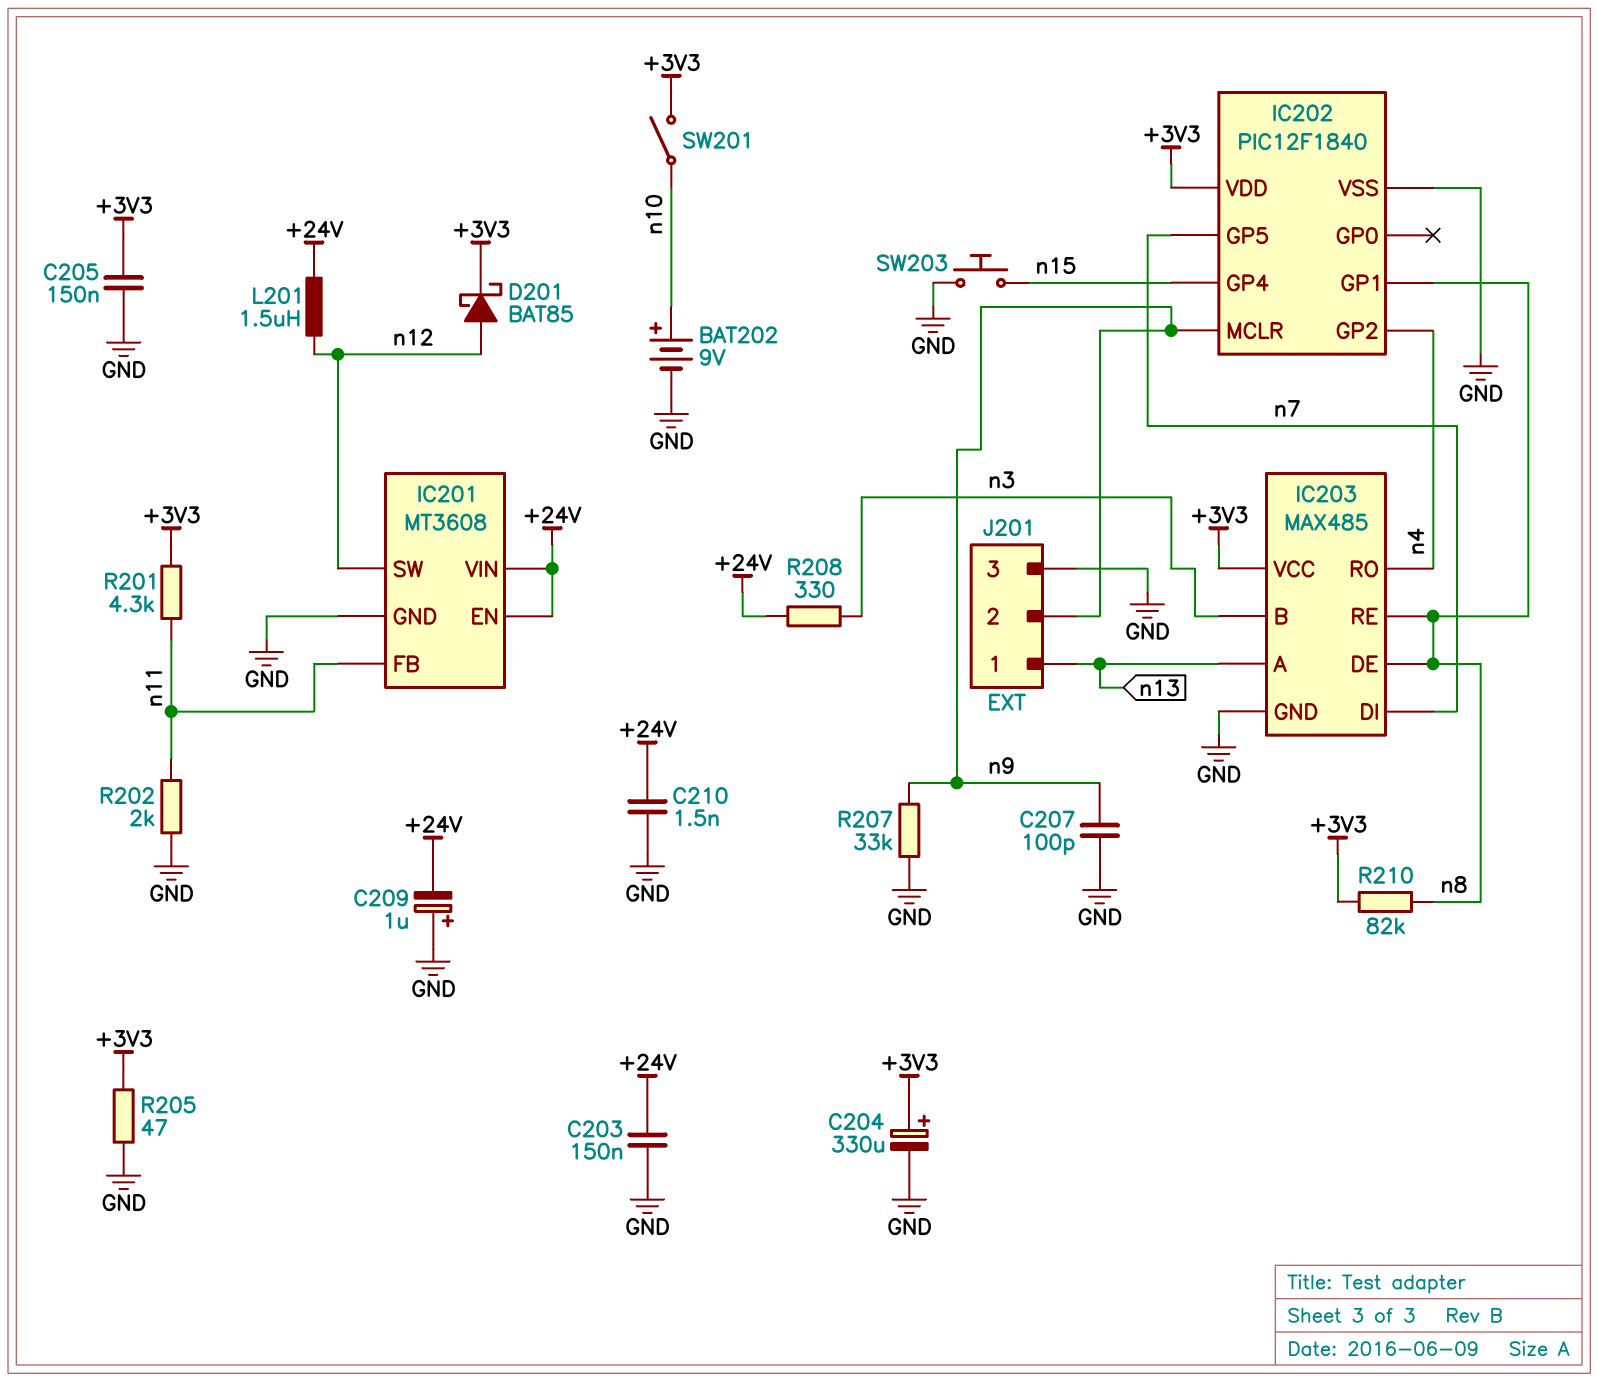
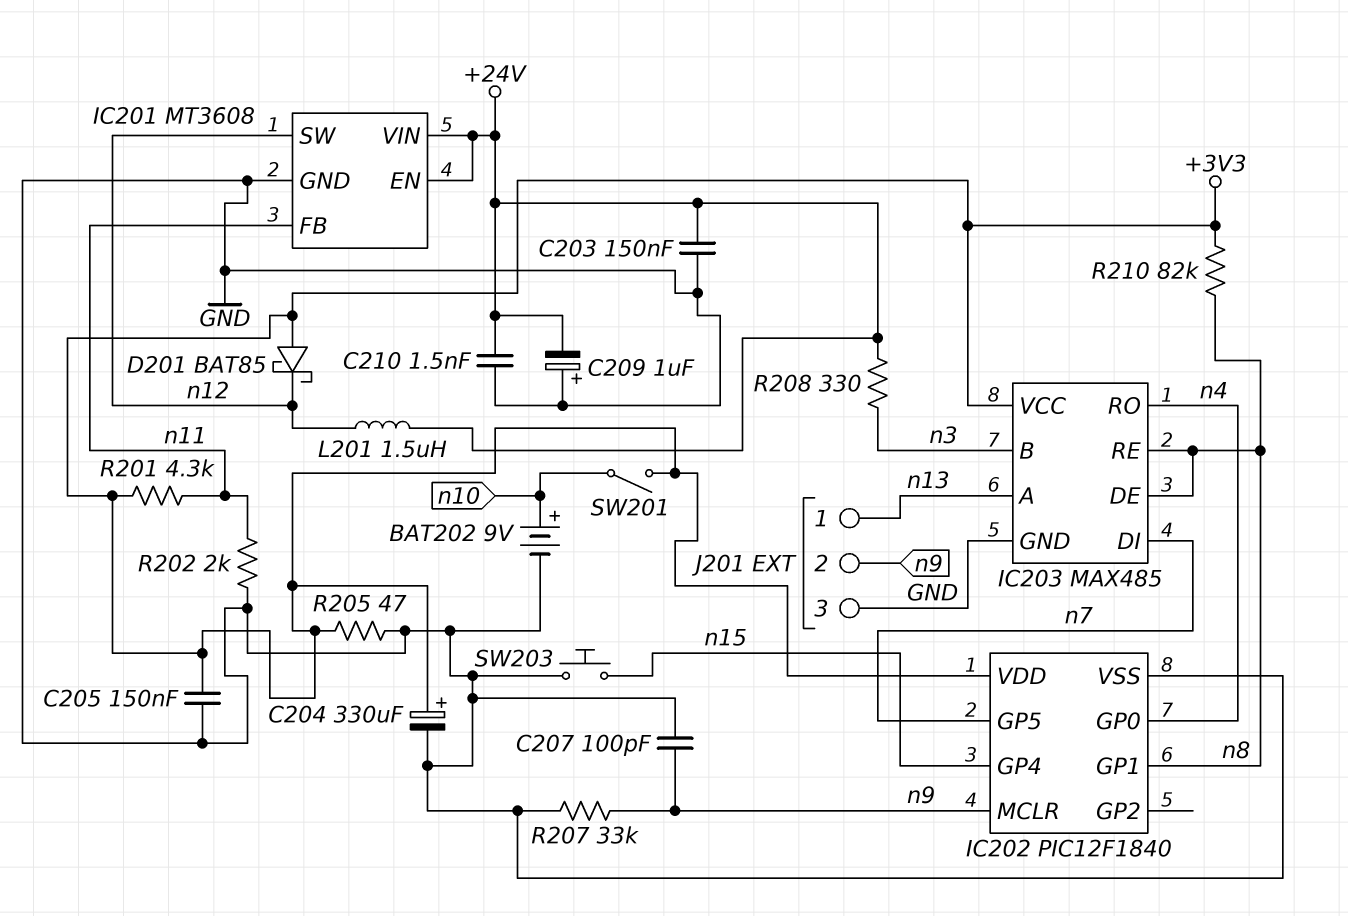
D201: schottky BAT85 (A n12, K +3V3) -> schottky BAT85 (A +3V3, K n12)
IC202 pin GP0: none -> n4
IC202 pin GP2: n4 -> none

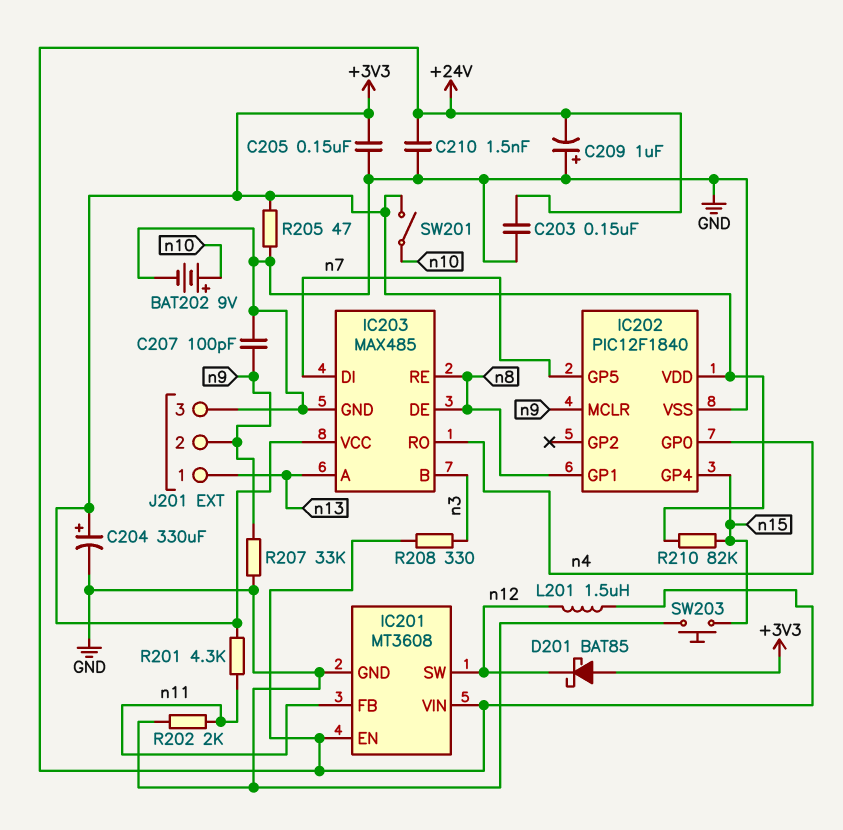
R210: 82k (+3V3, n8) -> 82k (+3V3, n15)

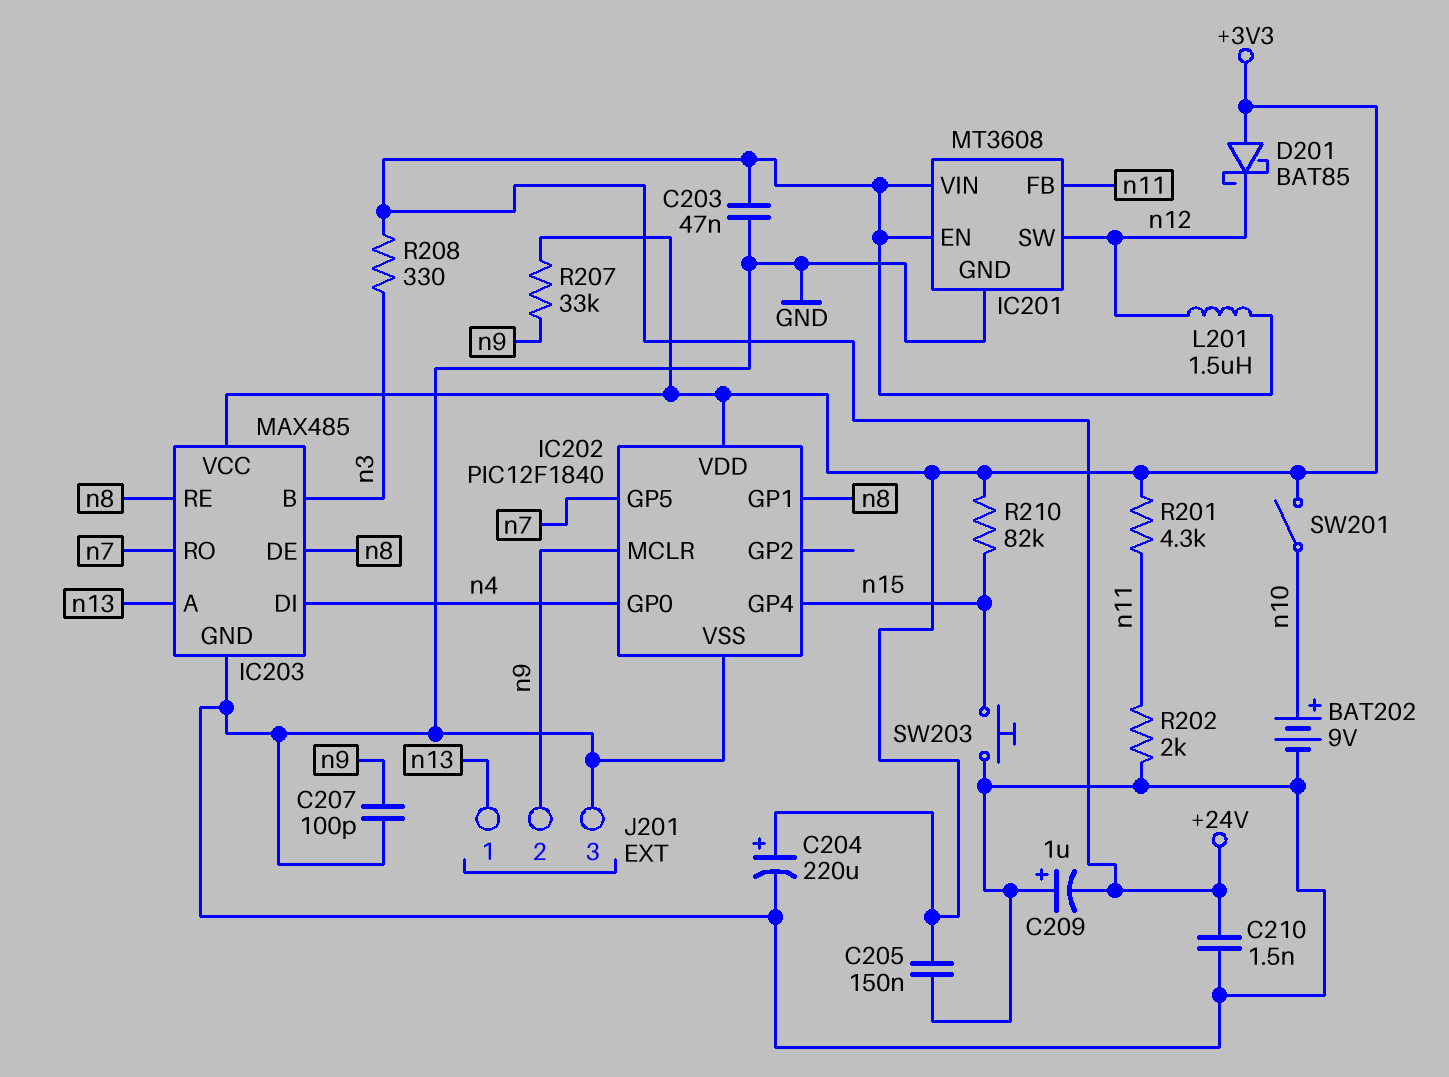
C203: 150nF (+24V, GND) -> 47nF (+24V, GND)
C204: 330uF (plus +3V3, minus GND) -> 220uF (plus +3V3, minus GND)
IC203 pin DI: n7 -> n4
IC203 pin RO: n4 -> n7
R205: 47 (+3V3, GND) -> none
R207: 33k (GND, n9) -> 33k (+3V3, n9)

